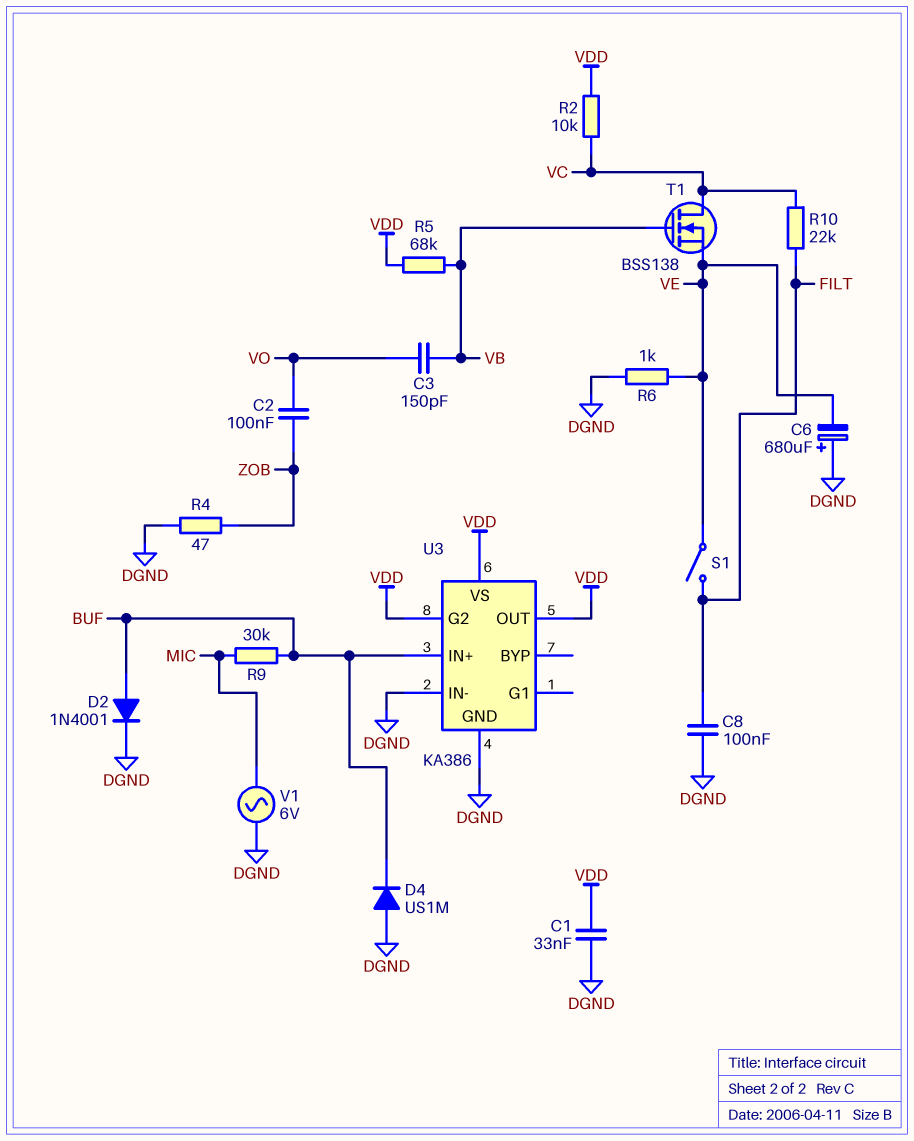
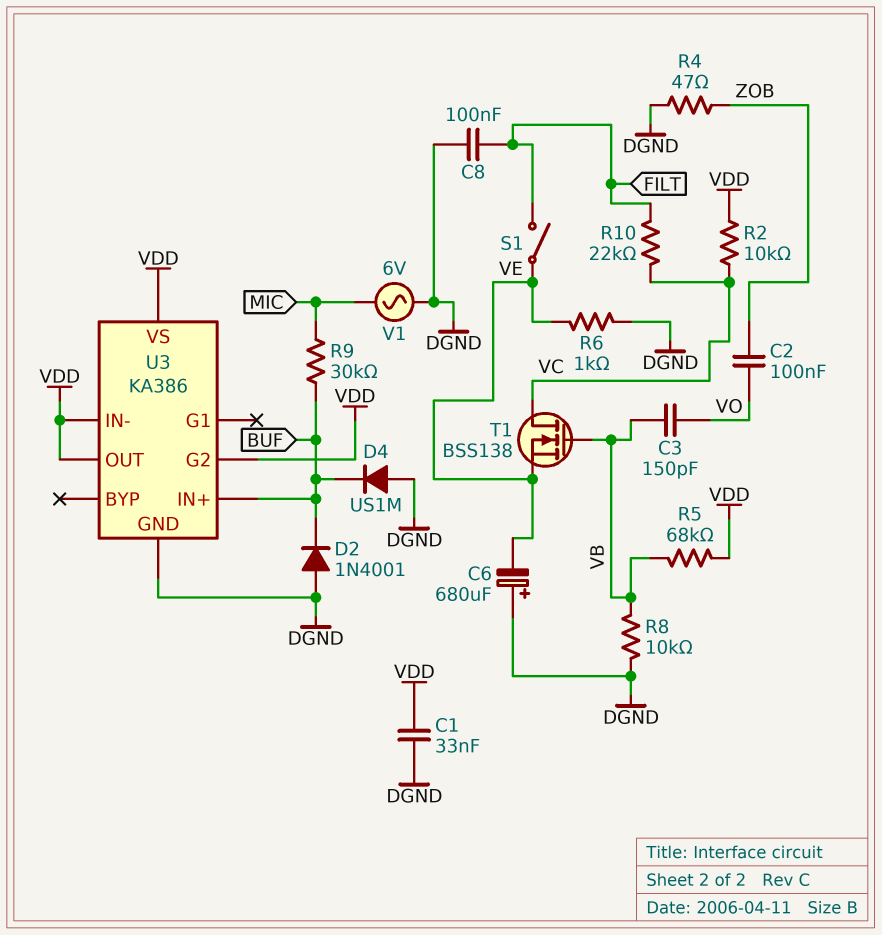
D2: diode 1N4001 (A BUF, K DGND) -> diode 1N4001 (A DGND, K BUF)
R8: none -> 10k (DGND, VB)
U3 pin IN-: DGND -> VDD

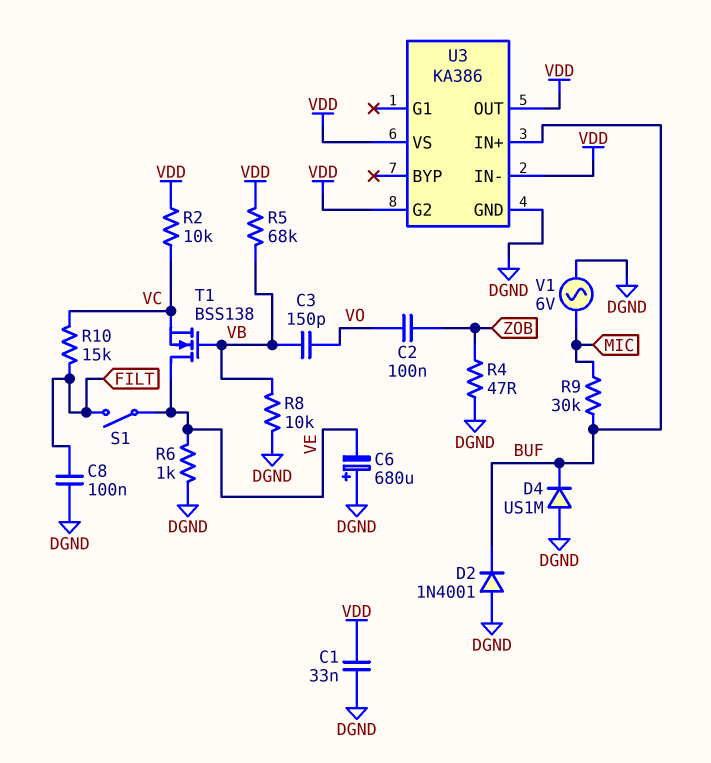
R10: 22k (FILT, VC) -> 15k (FILT, VC)
T1: NMOS BSS138 (G VB, D VC, S VE) -> NMOS BSS138 (G VB, D VE, S VC)

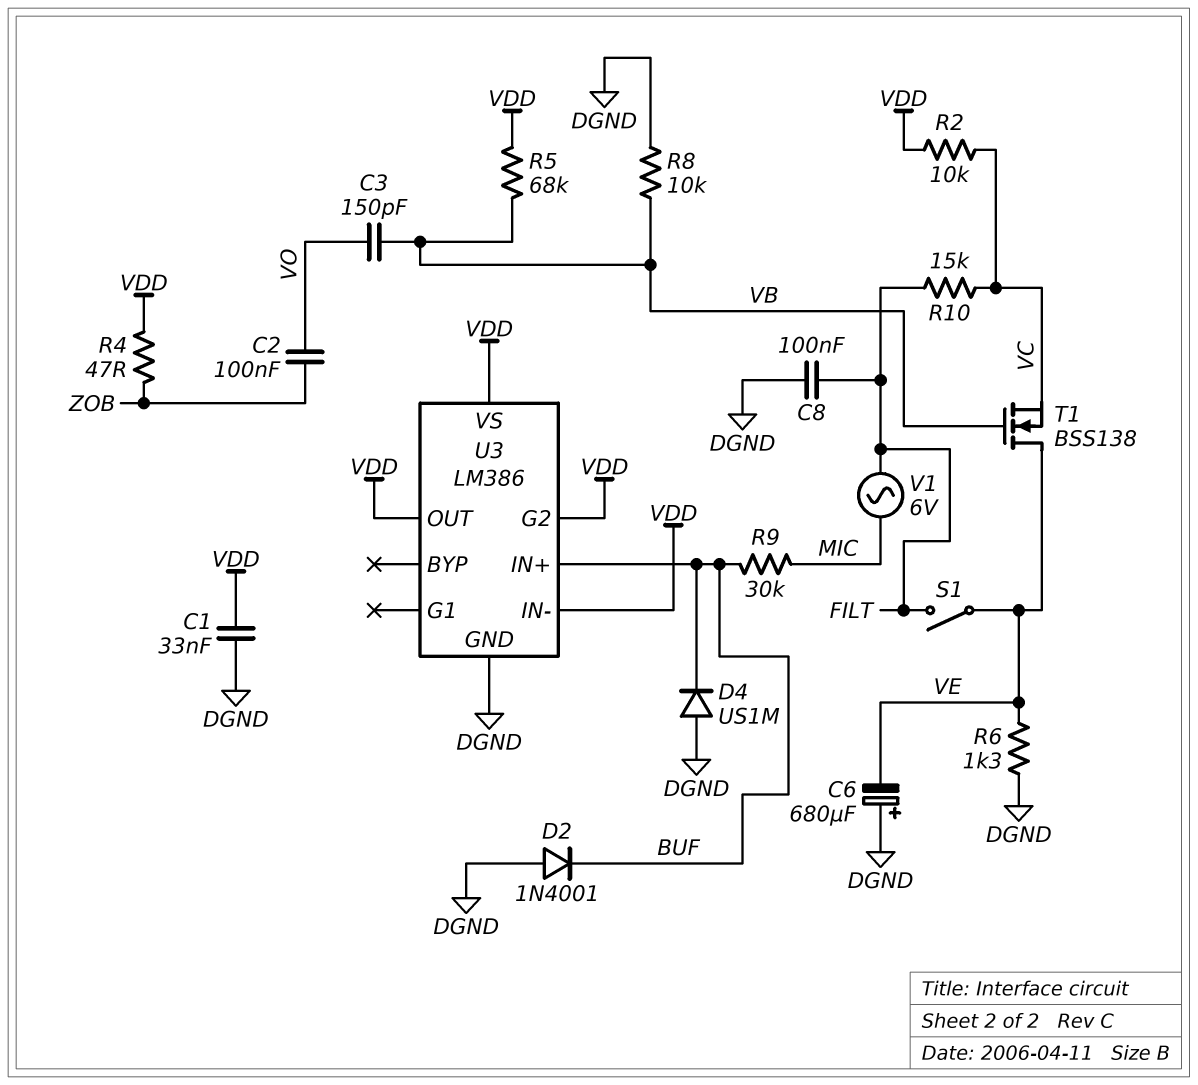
R4: 47 (DGND, ZOB) -> 47 (VDD, ZOB)
R6: 1k (DGND, VE) -> 1.3k (DGND, VE)
U3: KA386 -> LM386
V1: AC 6V (DGND, MIC) -> AC 6V (FILT, MIC)

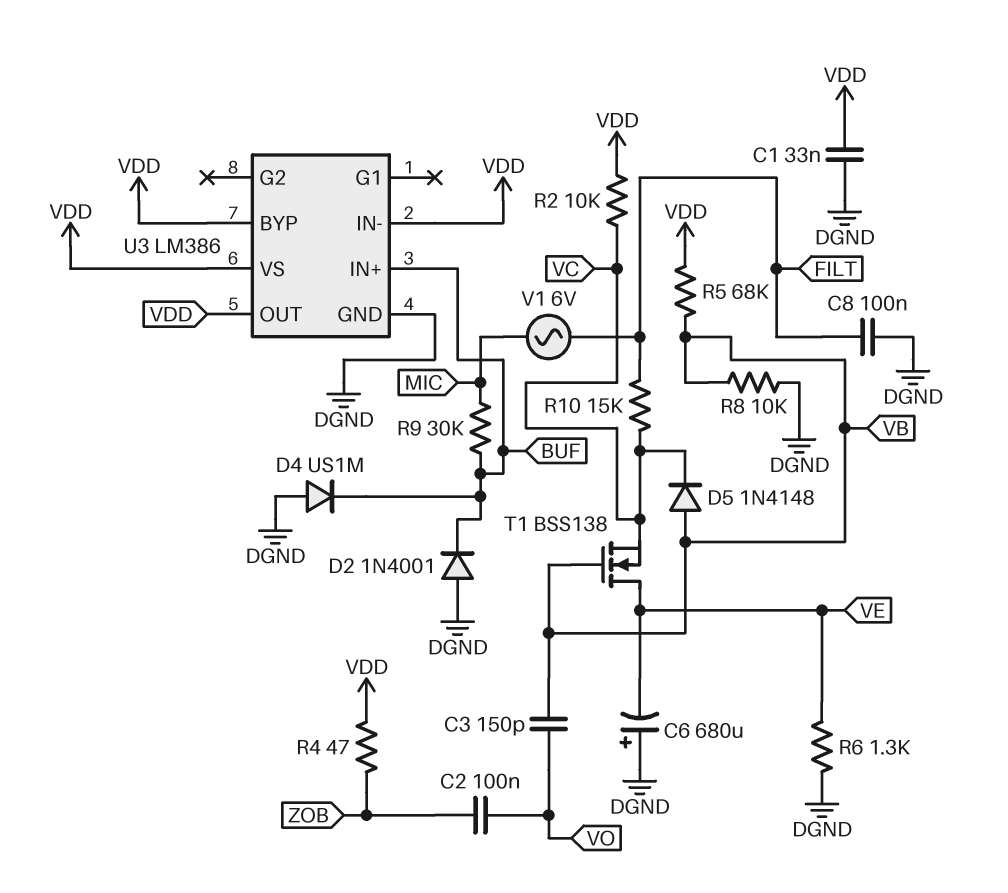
D5: none -> diode 1N4148 (A VB, K VC)
S1: switch (FILT, VE) -> none
U3 pin BYP: none -> VDD
U3 pin G2: VDD -> none

